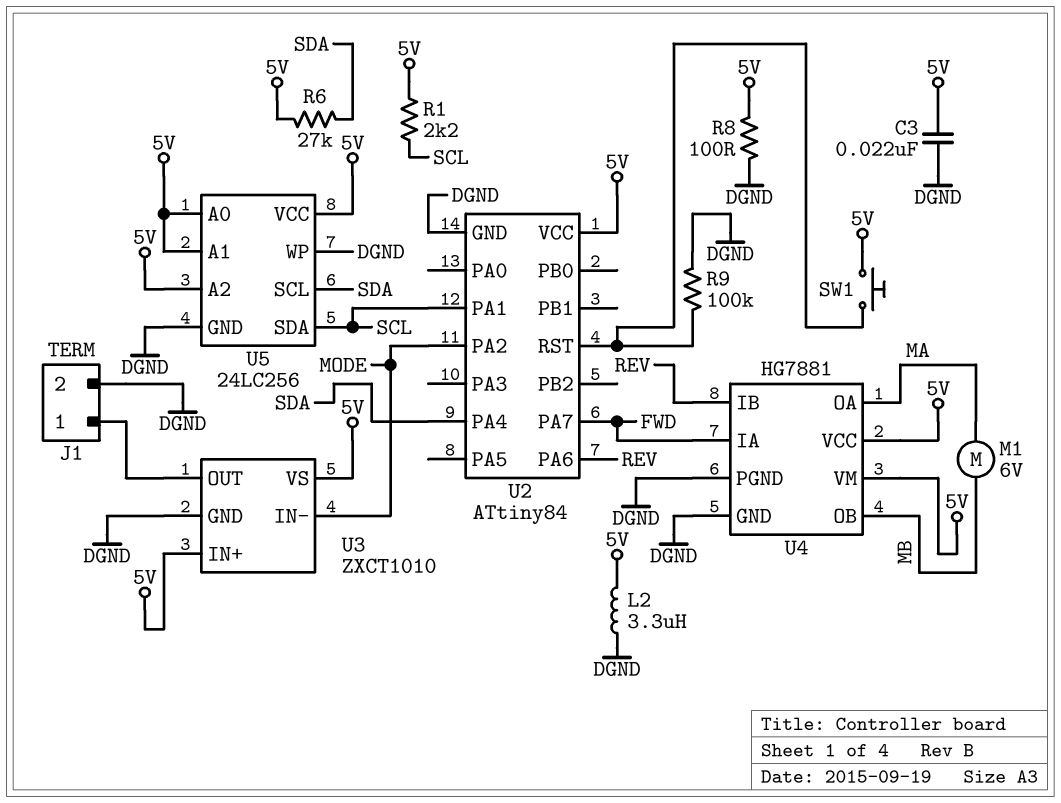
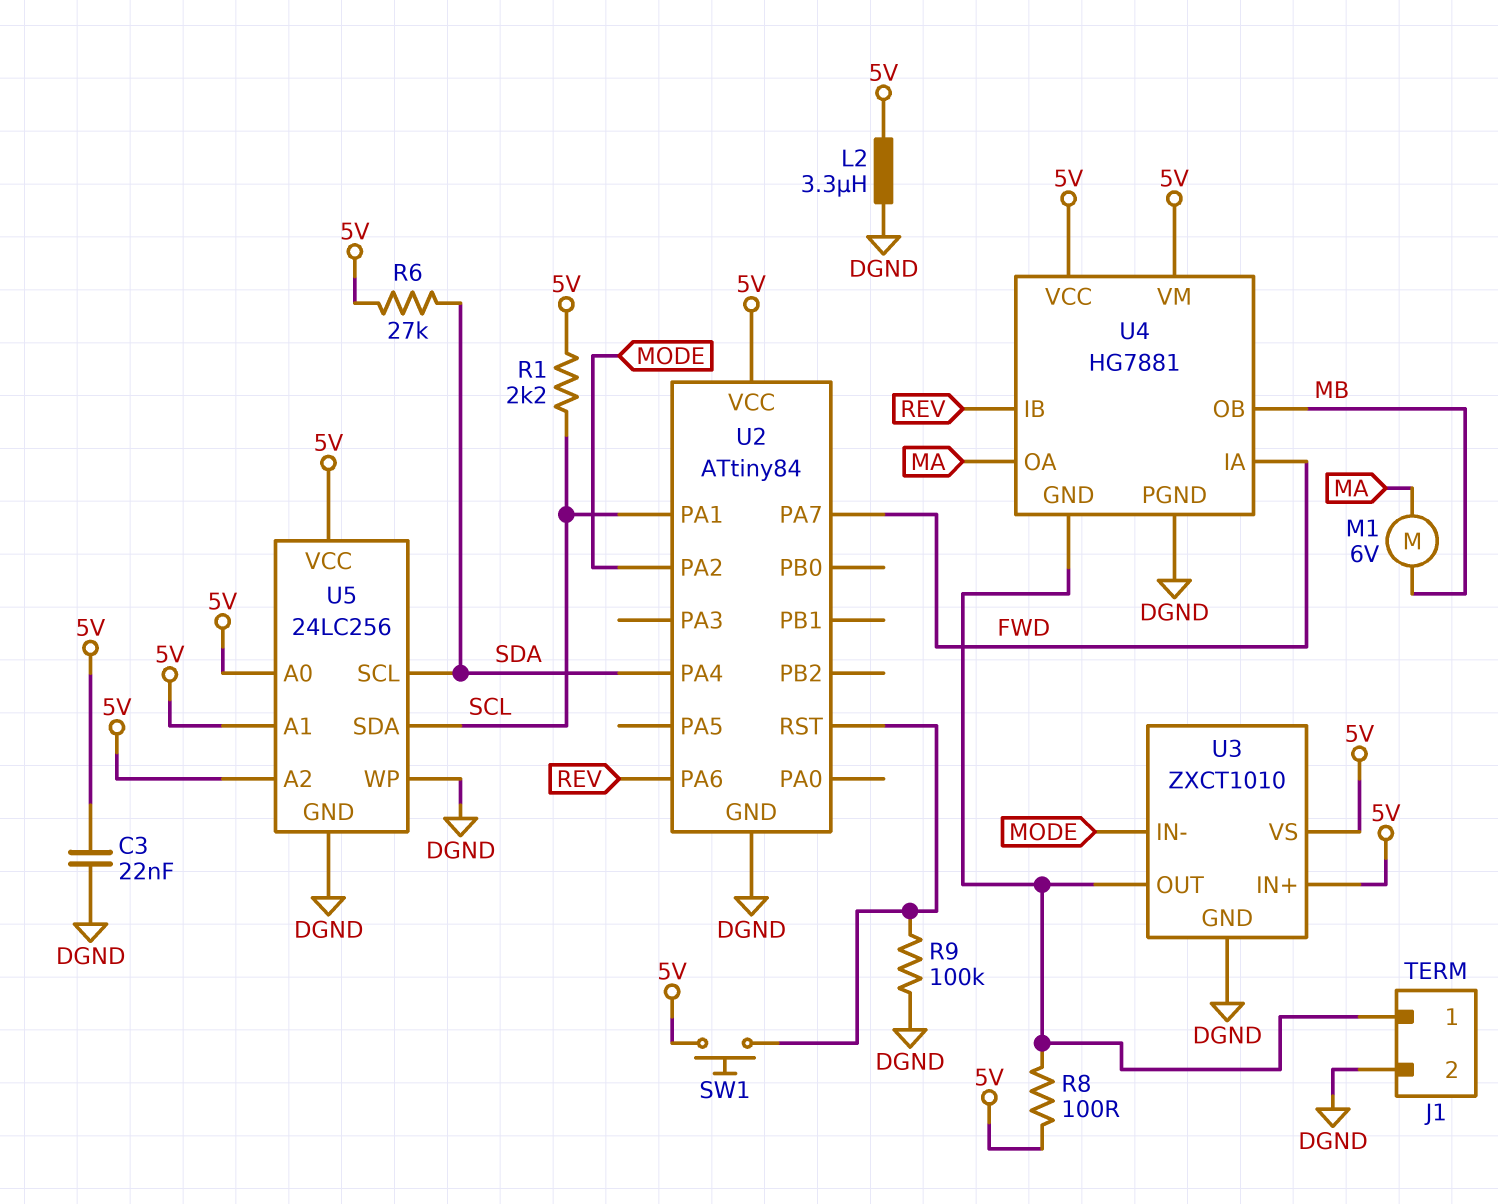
R8: 100 (5V, DGND) -> 100 (5V, J1/1)
U4 pin GND: DGND -> J1/1

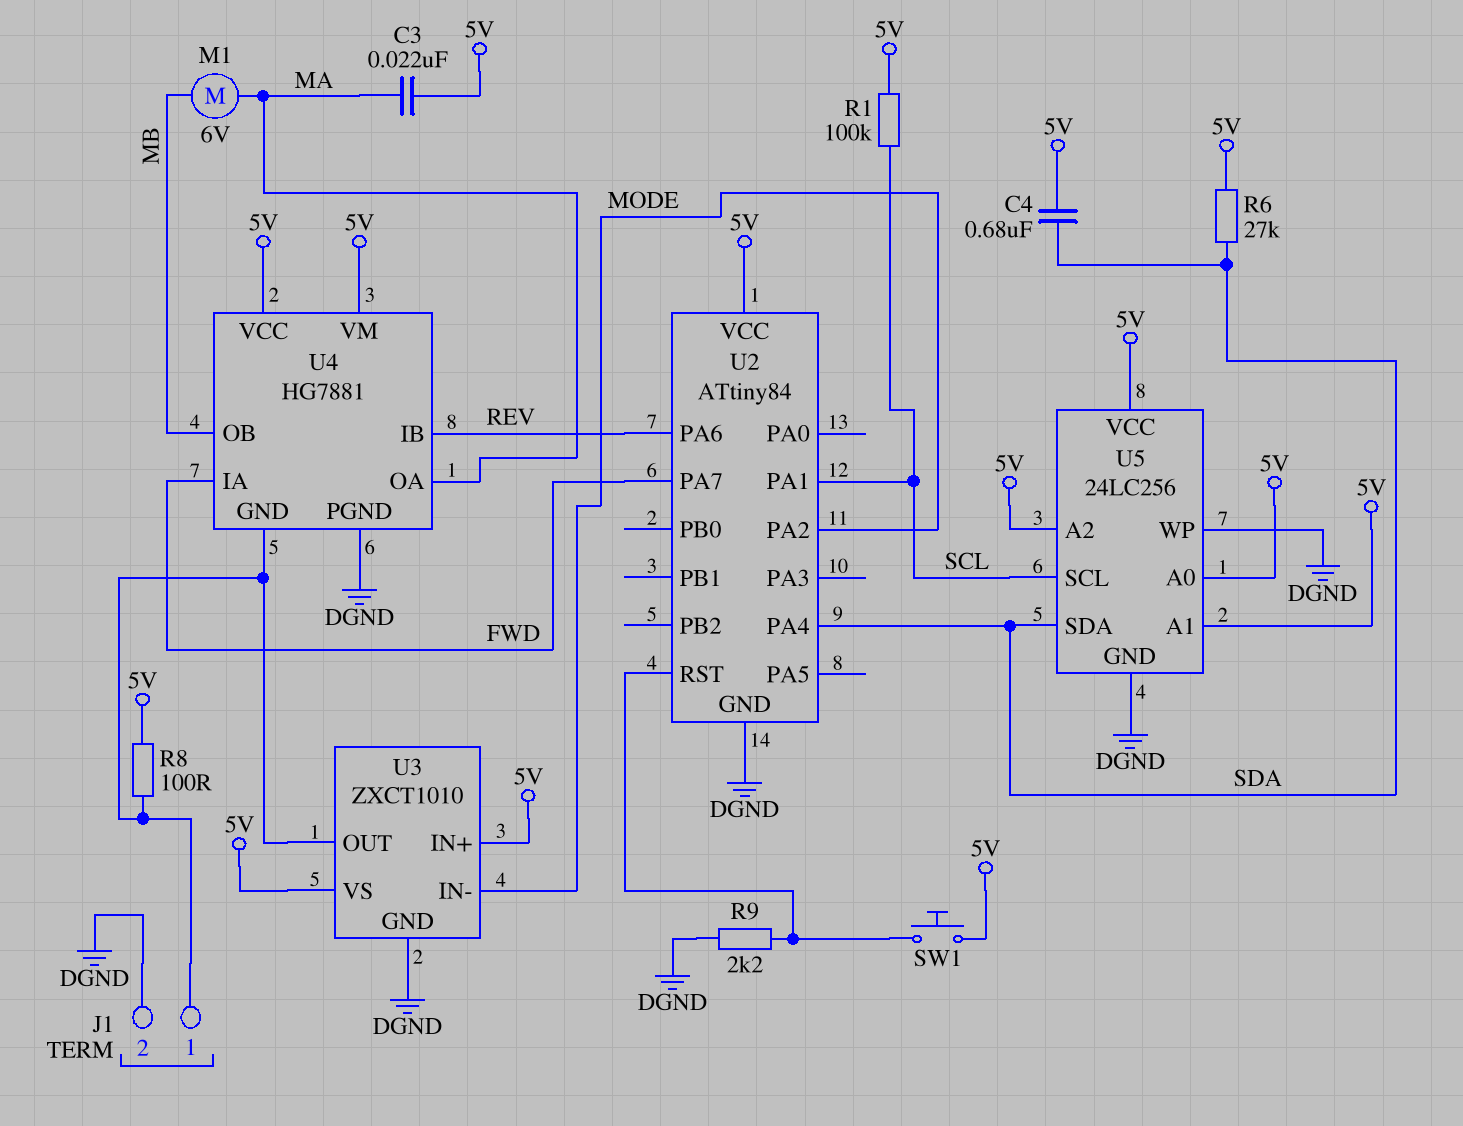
C3: 22nF (5V, DGND) -> 22nF (5V, MA)
C4: none -> 680nF (5V, SDA)
L2: 3.3uH (5V, DGND) -> none
R1: 2.2k (5V, SCL) -> 100k (5V, SCL)
R9: 100k (DGND, U2/RST) -> 2.2k (DGND, U2/RST)
U5 pin SCL: SDA -> SCL
U5 pin SDA: SCL -> SDA

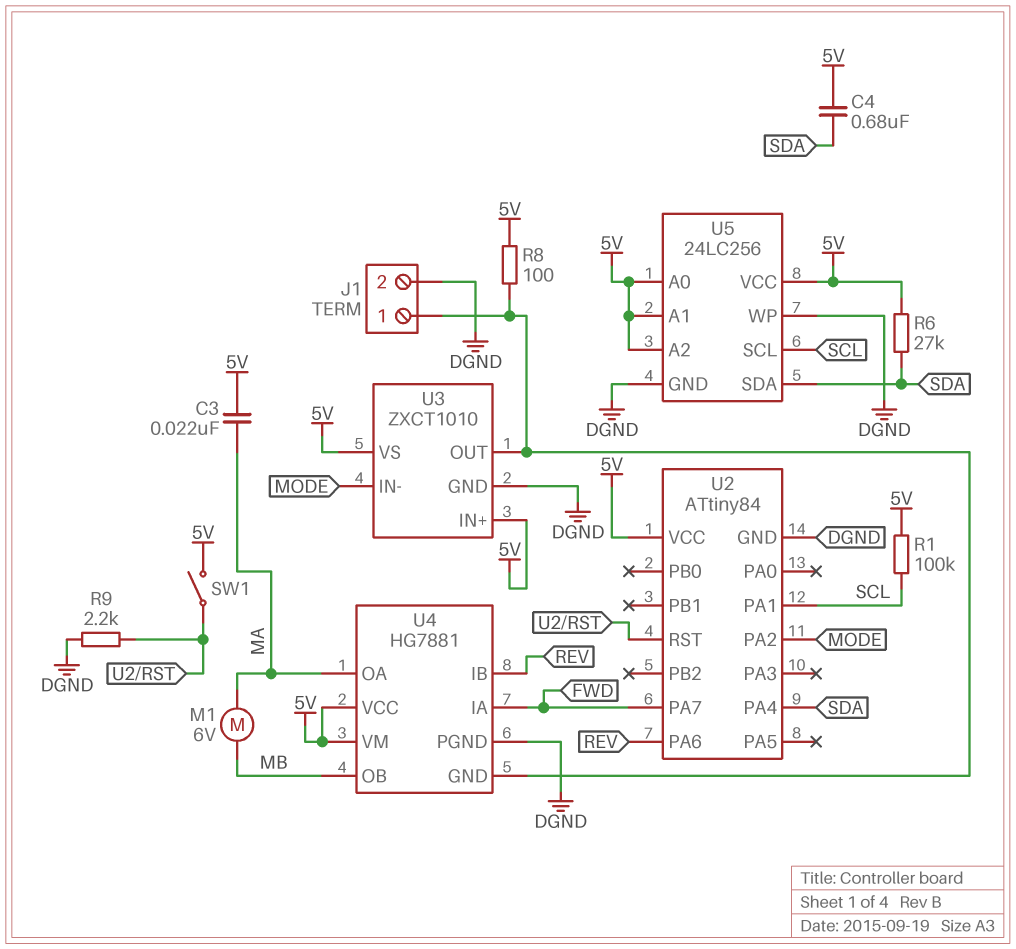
SW1: button (5V, U2/RST) -> switch (5V, U2/RST)

